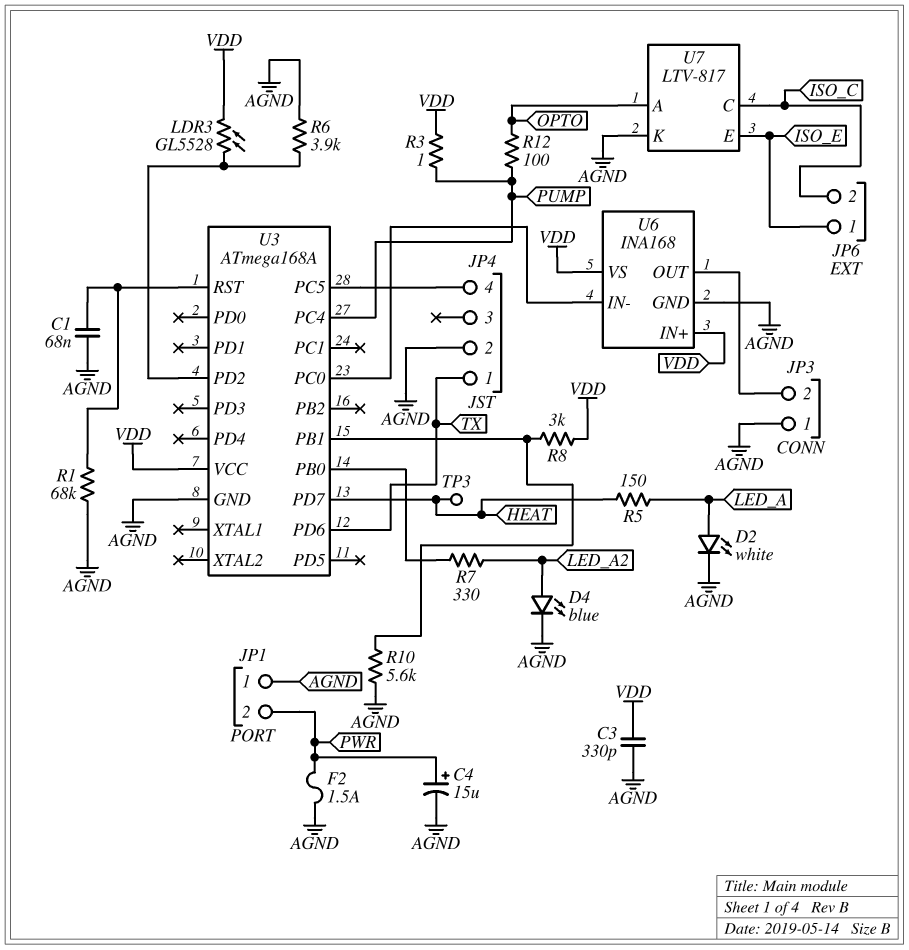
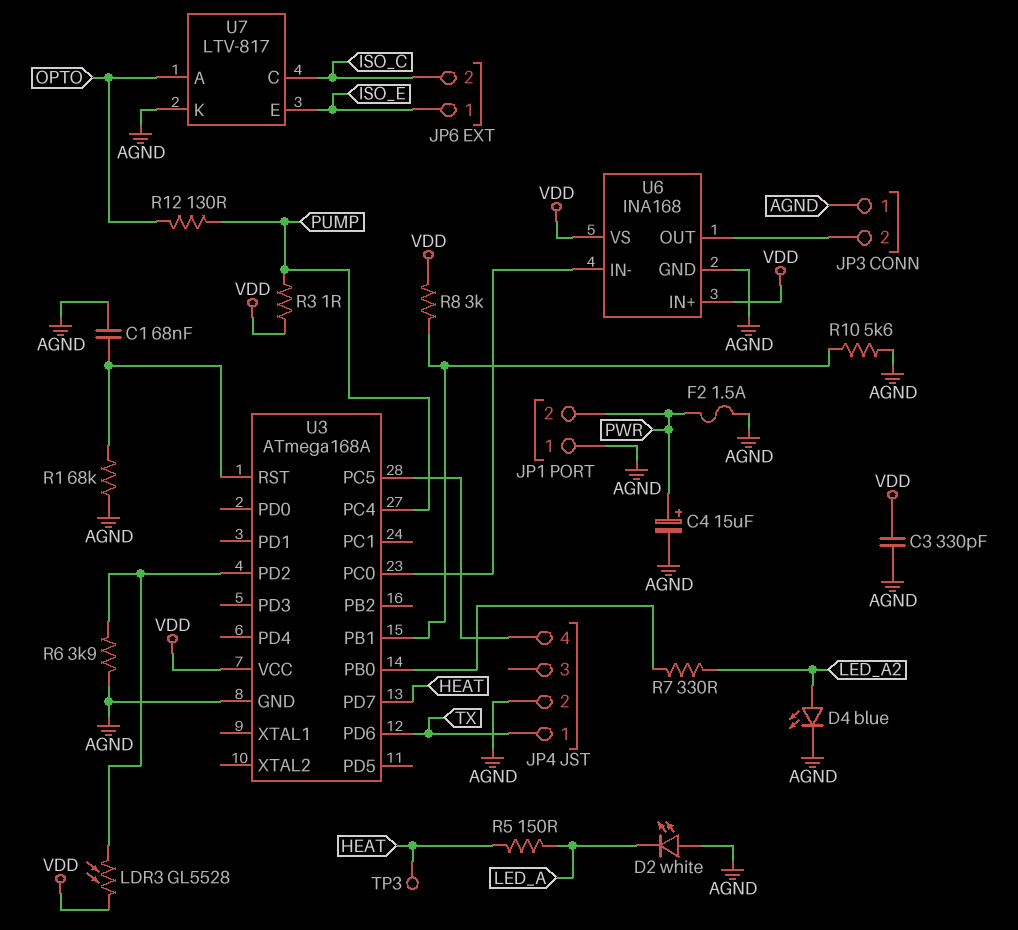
D2: LED white (A LED_A, K AGND) -> LED white (A AGND, K LED_A)
R12: 100 (OPTO, PUMP) -> 130 (OPTO, PUMP)

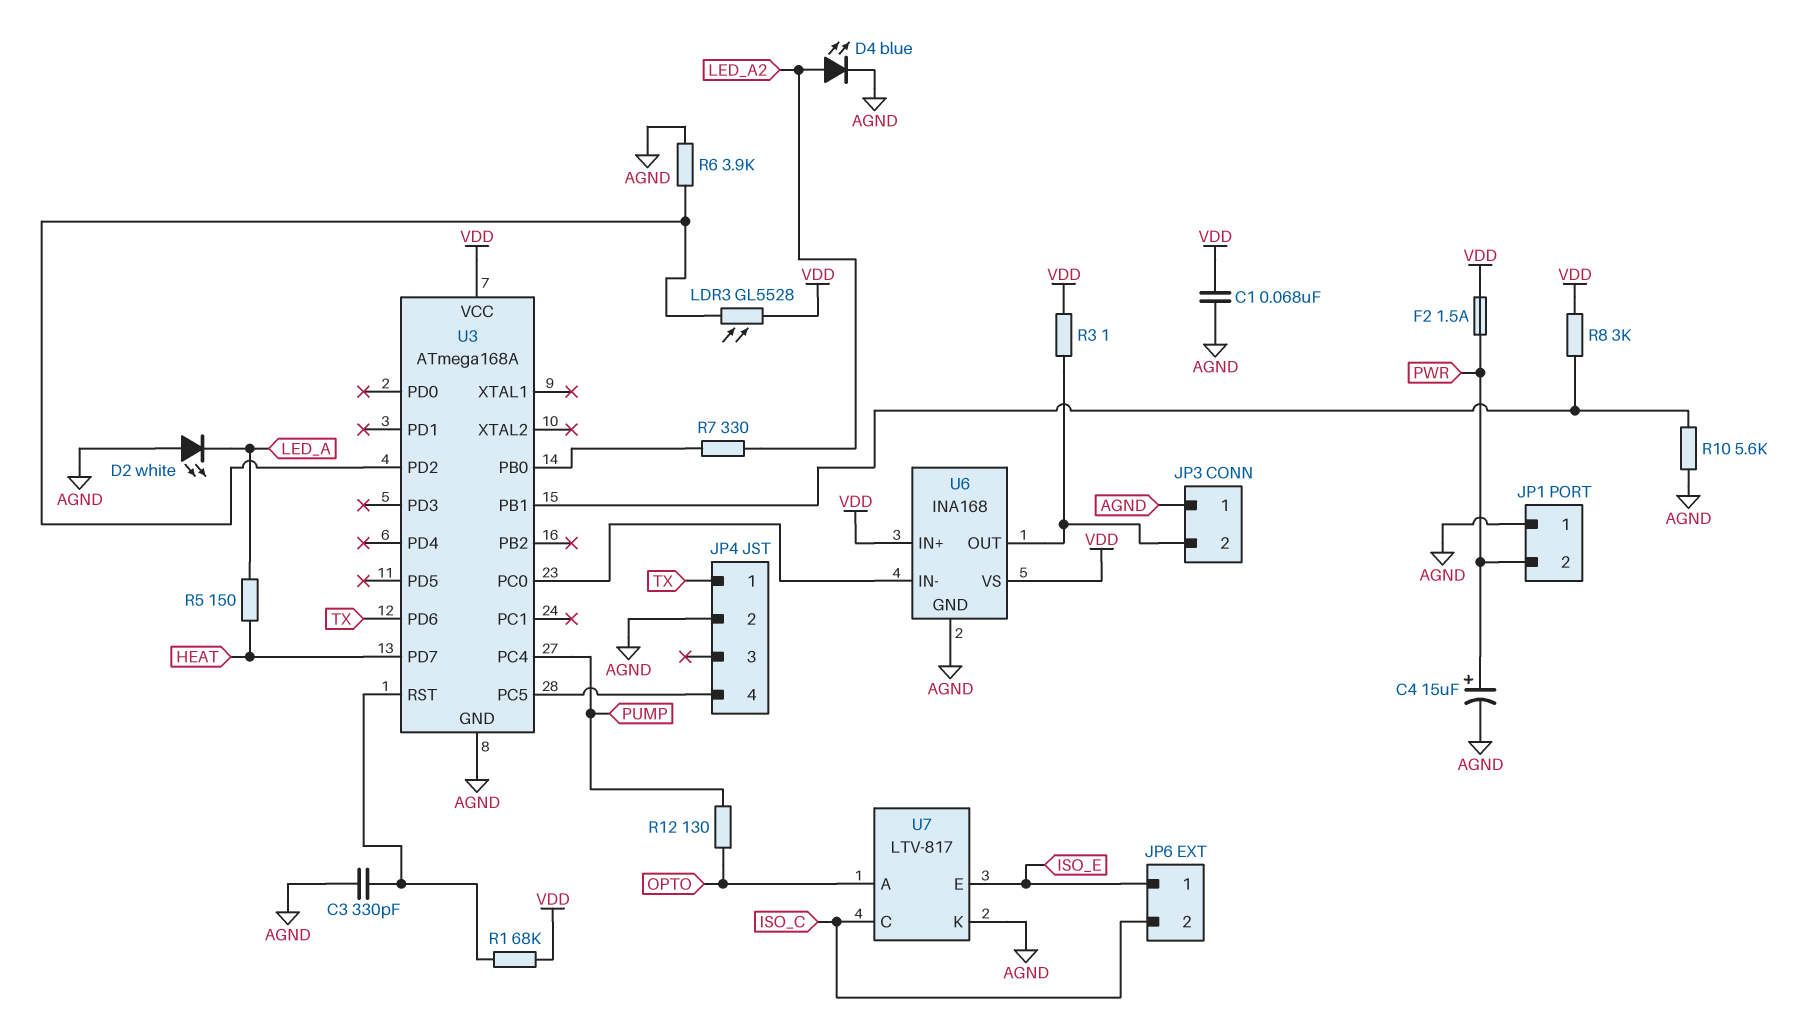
C1: 68nF (AGND, U3/RST) -> 68nF (AGND, VDD)
C3: 330pF (AGND, VDD) -> 330pF (AGND, U3/RST)
F2: 1.5A (AGND, PWR) -> 1.5A (PWR, VDD)
R1: 68k (AGND, U3/RST) -> 68k (U3/RST, VDD)
R3: 1 (PUMP, VDD) -> 1 (JP3/2, VDD)
TP3: test point (HEAT) -> none

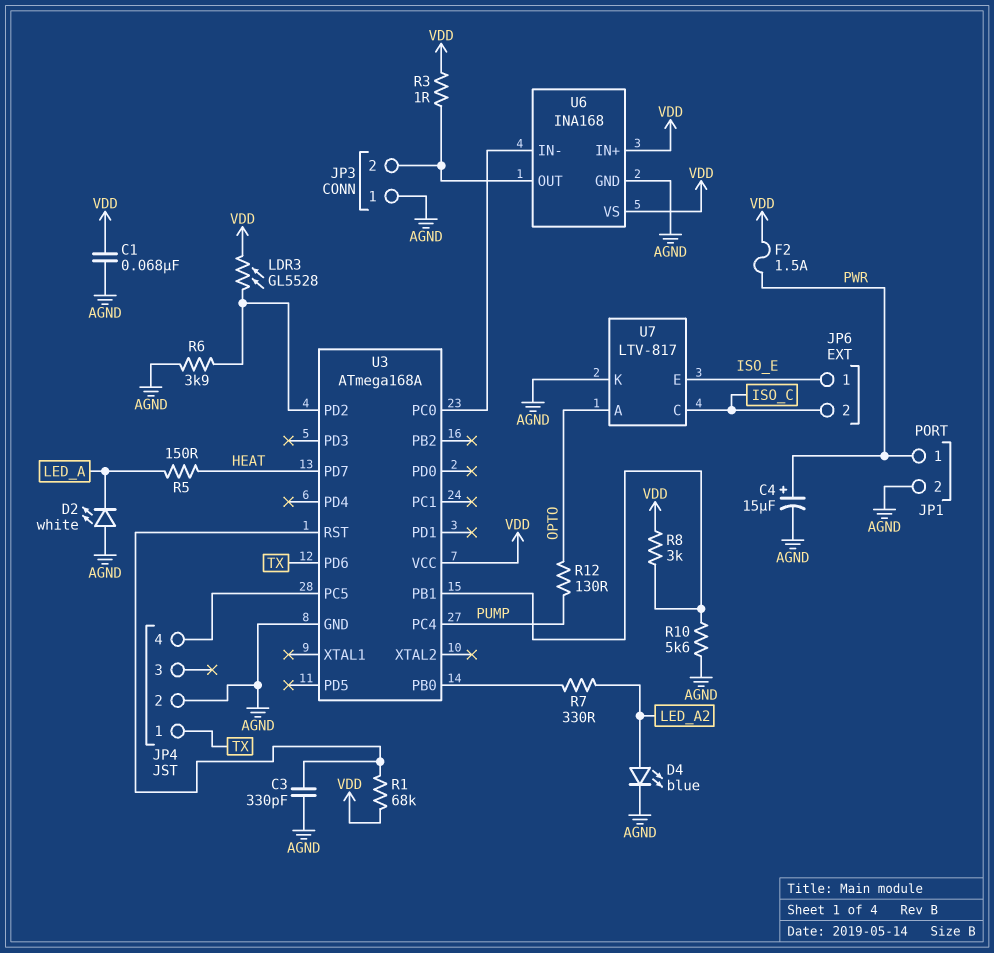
JP1 pin 1: AGND -> PWR
JP1 pin 2: PWR -> AGND

